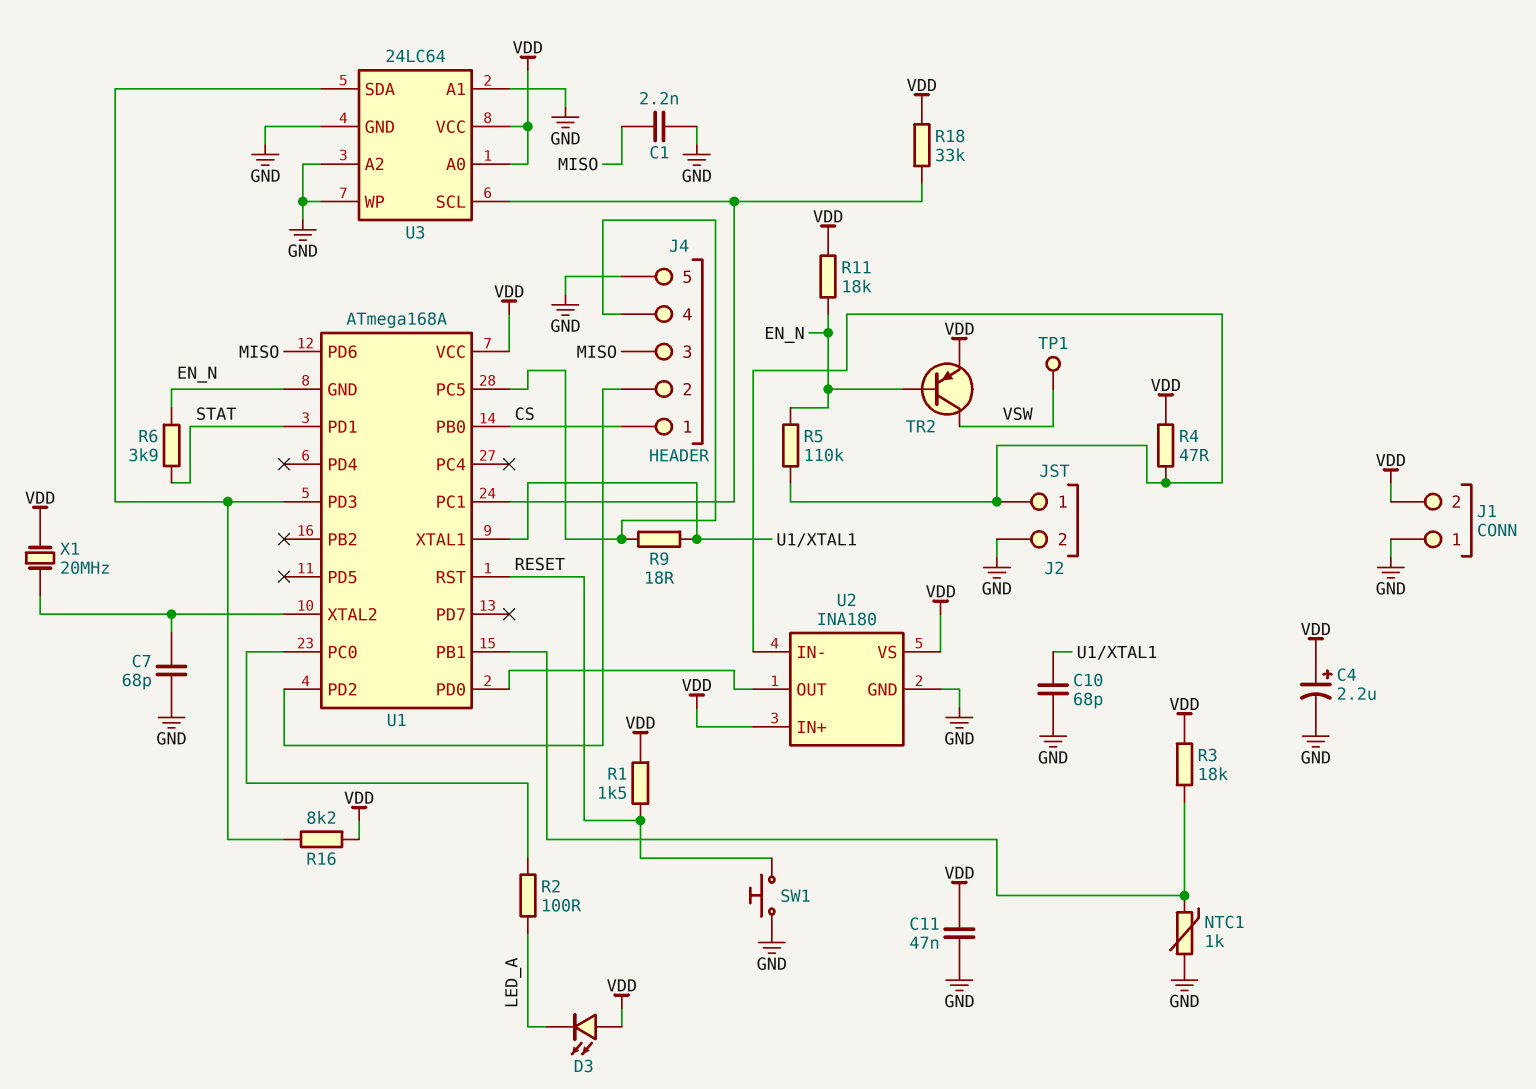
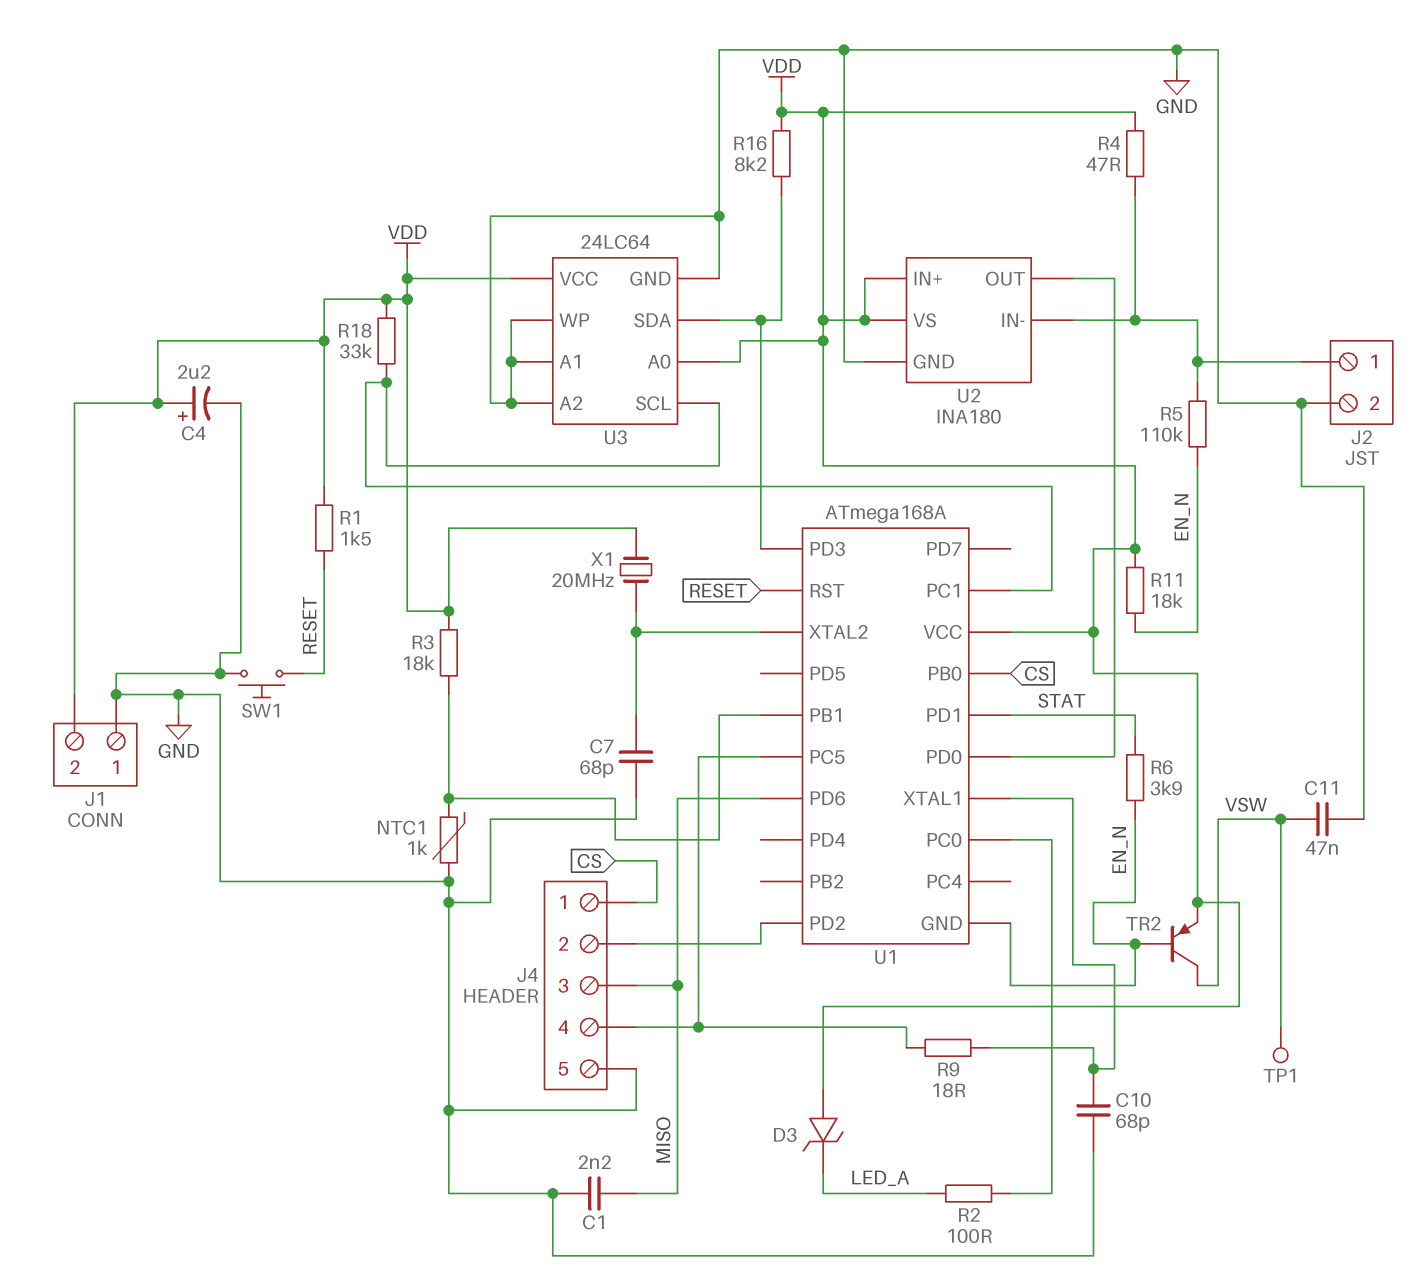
C11: 47nF (GND, VDD) -> 47nF (GND, VSW)
D3: LED (A VDD, K LED_A) -> zener (A VDD, K LED_A)

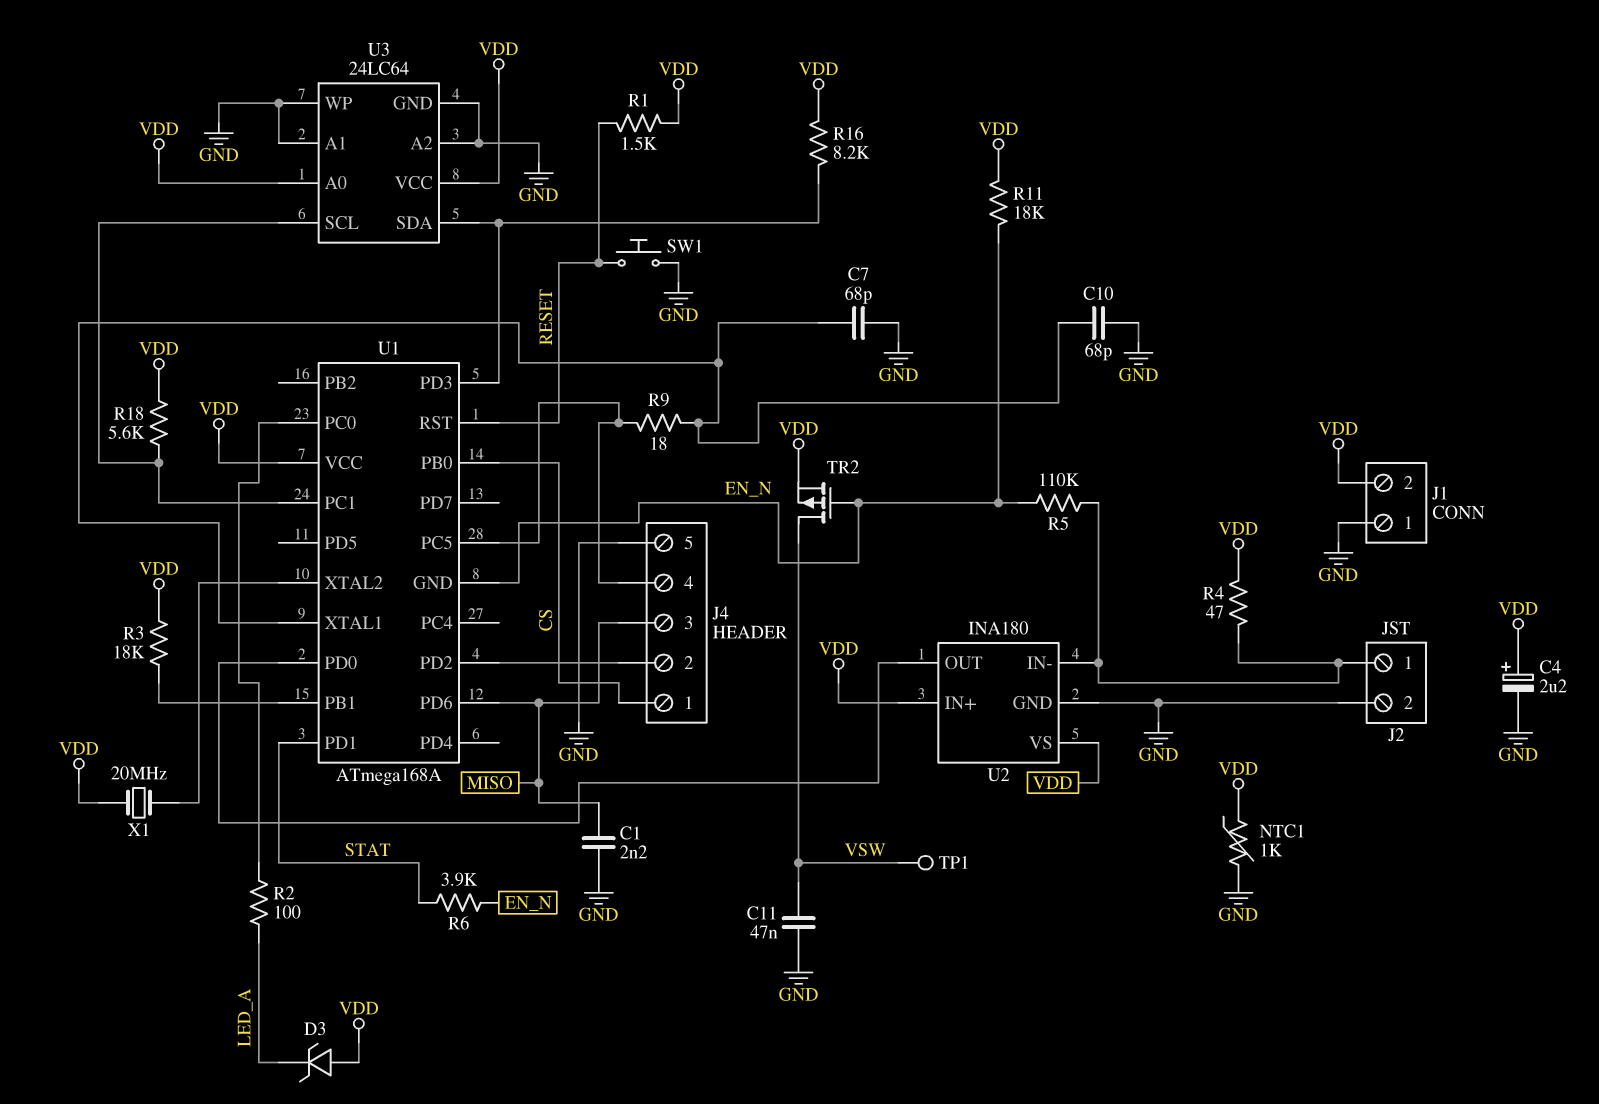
C7: 68pF (GND, U1/XTAL2) -> 68pF (GND, U1/XTAL1)
NTC1: 1k (GND, U1/PB1) -> 1k (GND, VDD)
R18: 33k (U1/PC1, VDD) -> 5.6k (U1/PC1, VDD)
TR2: PNP (B EN_N, C VSW, E VDD) -> PMOS (G EN_N, D VSW, S VDD)

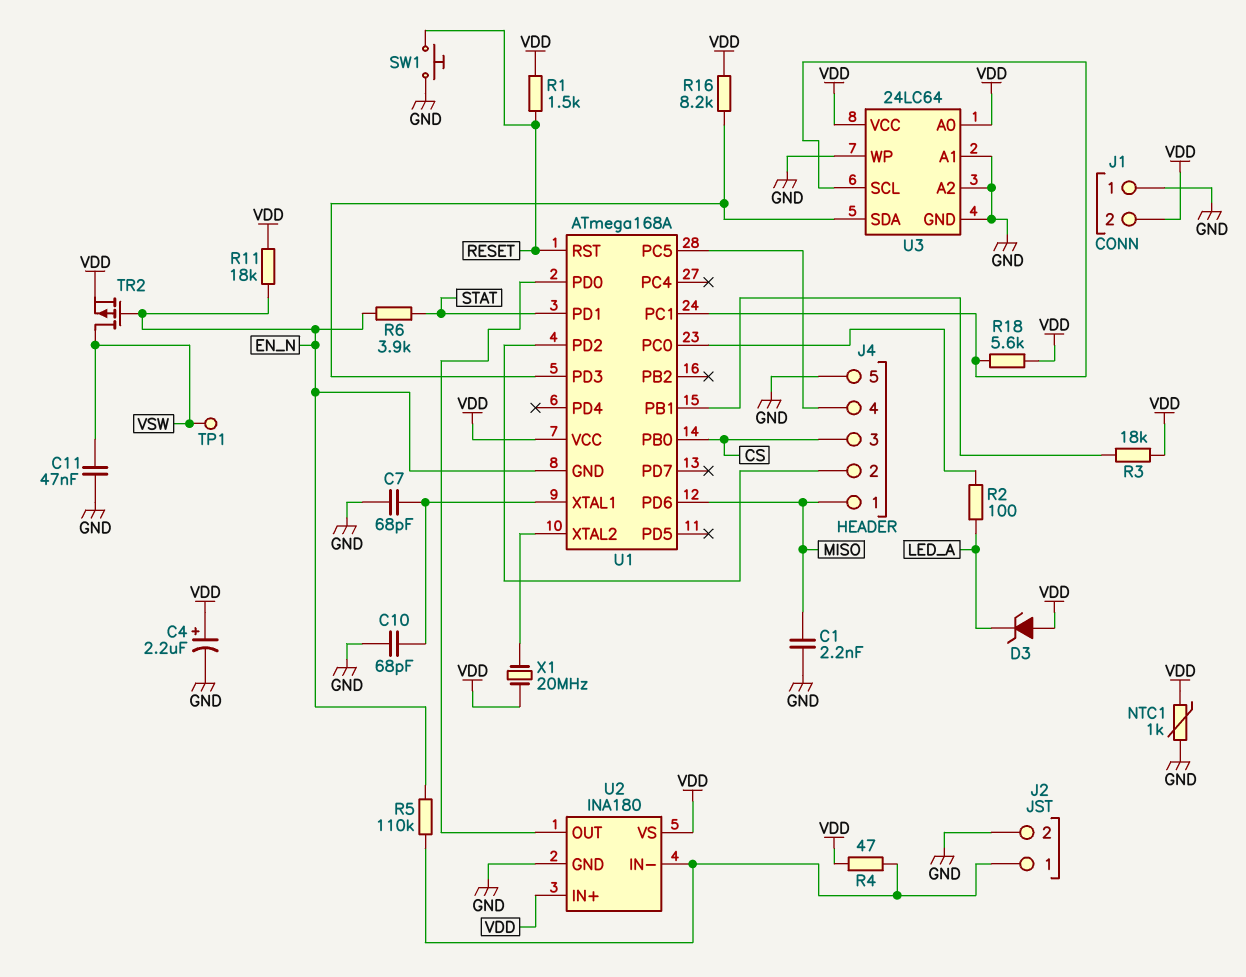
J4 pin 1: CS -> MISO
J4 pin 3: MISO -> CS
R9: 18 (J4/4, U1/XTAL1) -> none

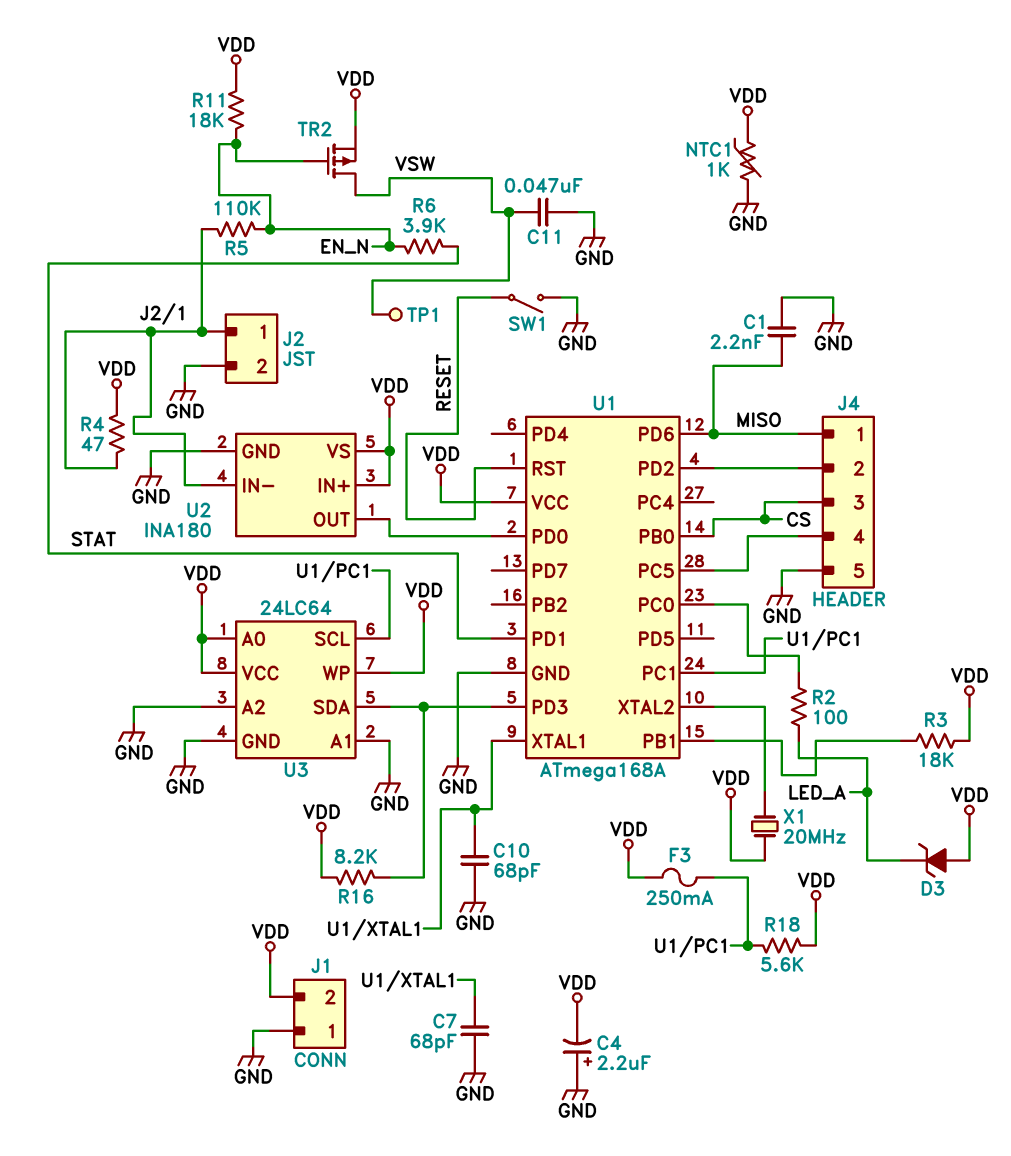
C4: 2.2uF (plus VDD, minus GND) -> 2.2uF (plus GND, minus VDD)
F3: none -> 250mA (U1/PC1, VDD)
R1: 1.5k (RESET, VDD) -> none
SW1: button (GND, RESET) -> switch (GND, RESET)
U1 pin GND: EN_N -> GND
U3 pin WP: GND -> VDD

